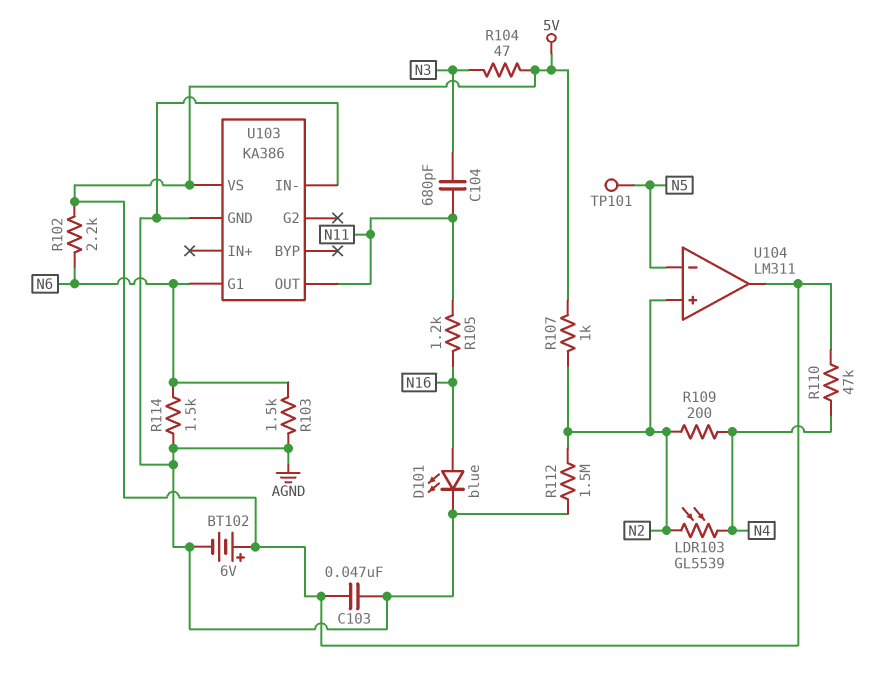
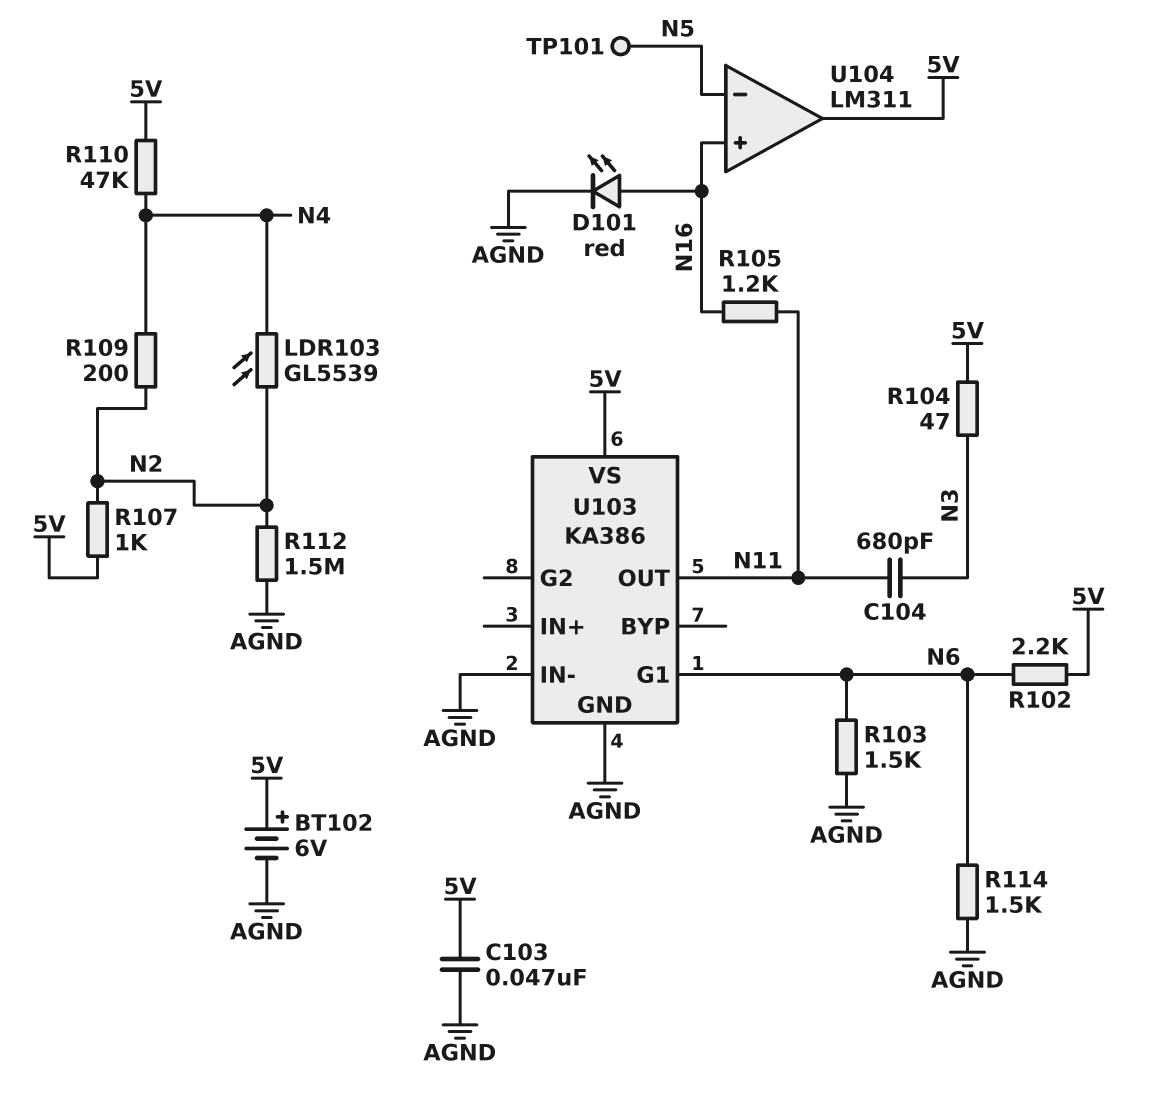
D101: LED blue (A N16, K AGND) -> LED red (A N16, K AGND)
U104 pin in+: N2 -> N16

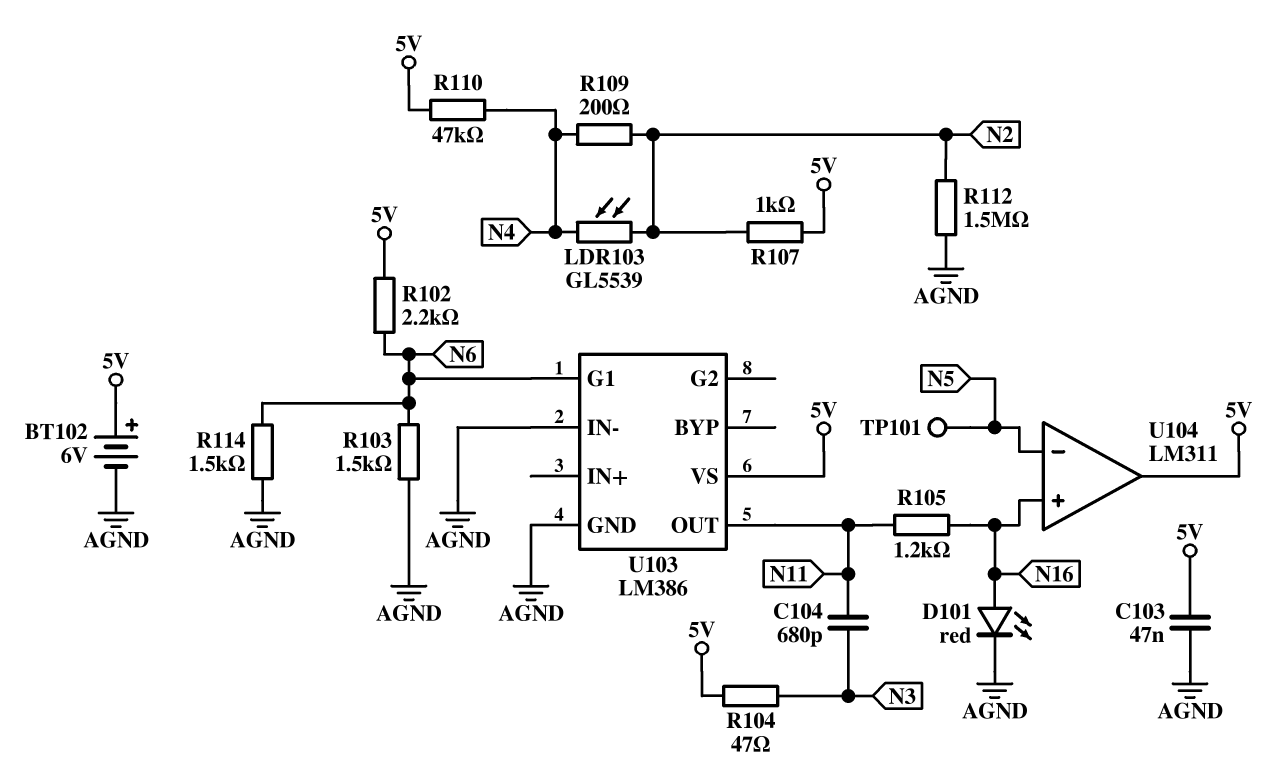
U103: KA386 -> LM386

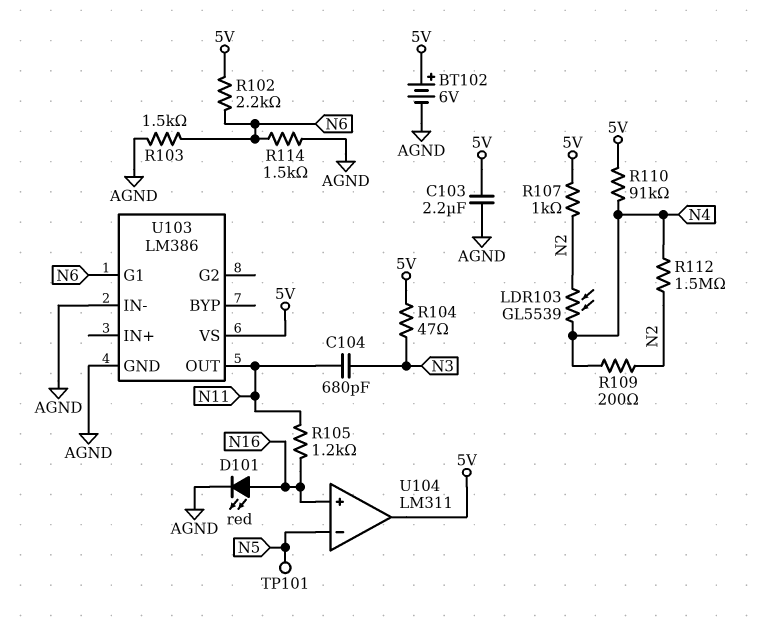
C103: 47nF (5V, AGND) -> 2.2uF (5V, AGND)
R110: 47k (5V, N4) -> 91k (5V, N4)
R112: 1.5M (AGND, N2) -> 1.5M (N2, N4)

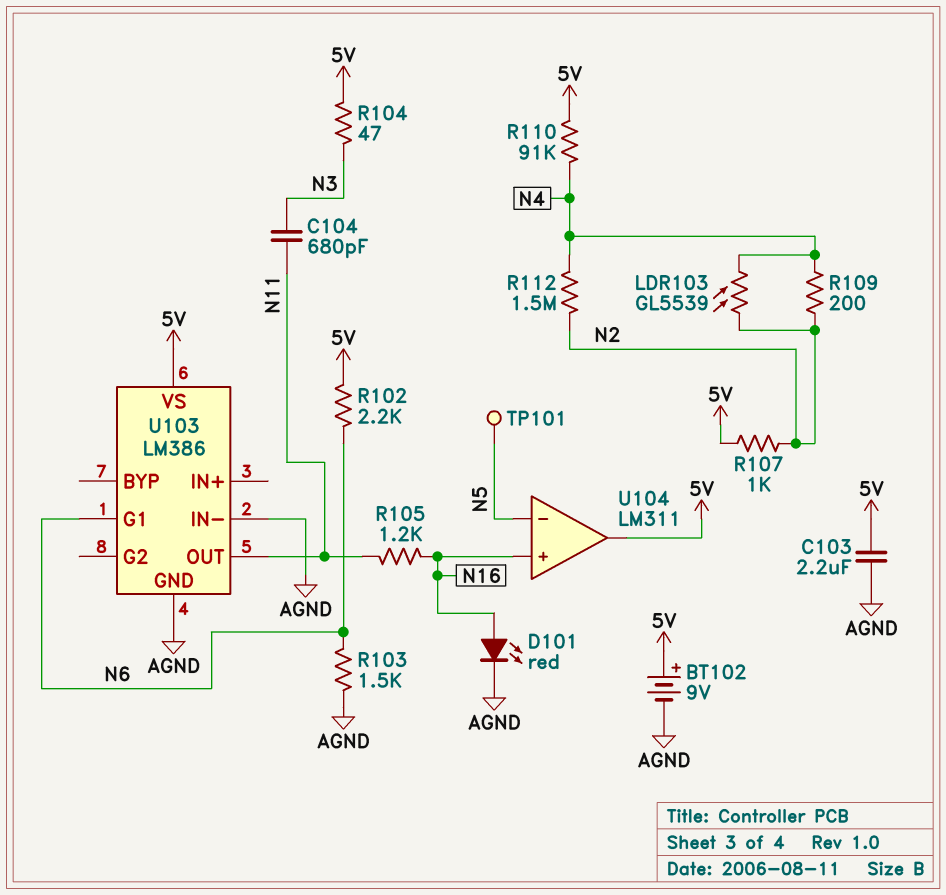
BT102: 6V (plus 5V, minus AGND) -> 9V (plus 5V, minus AGND)
R114: 1.5k (AGND, N6) -> none

